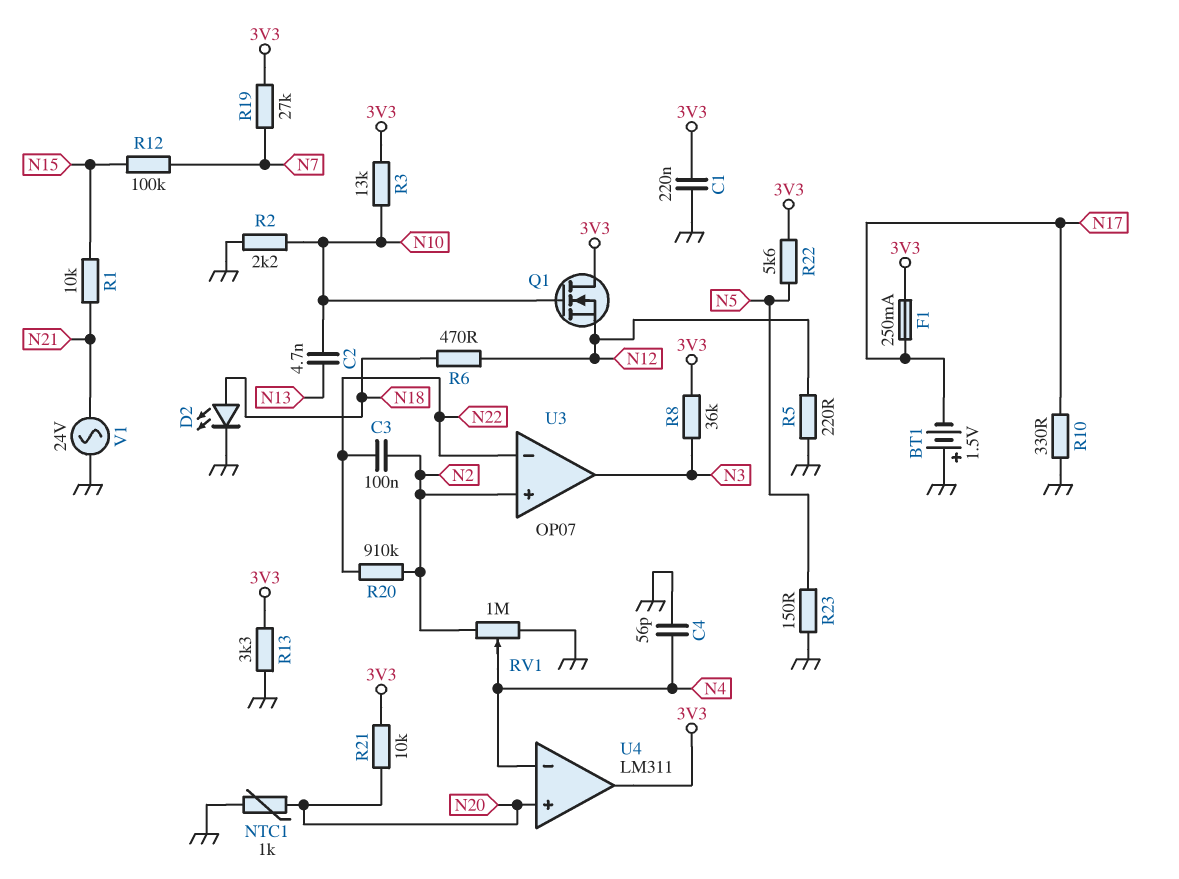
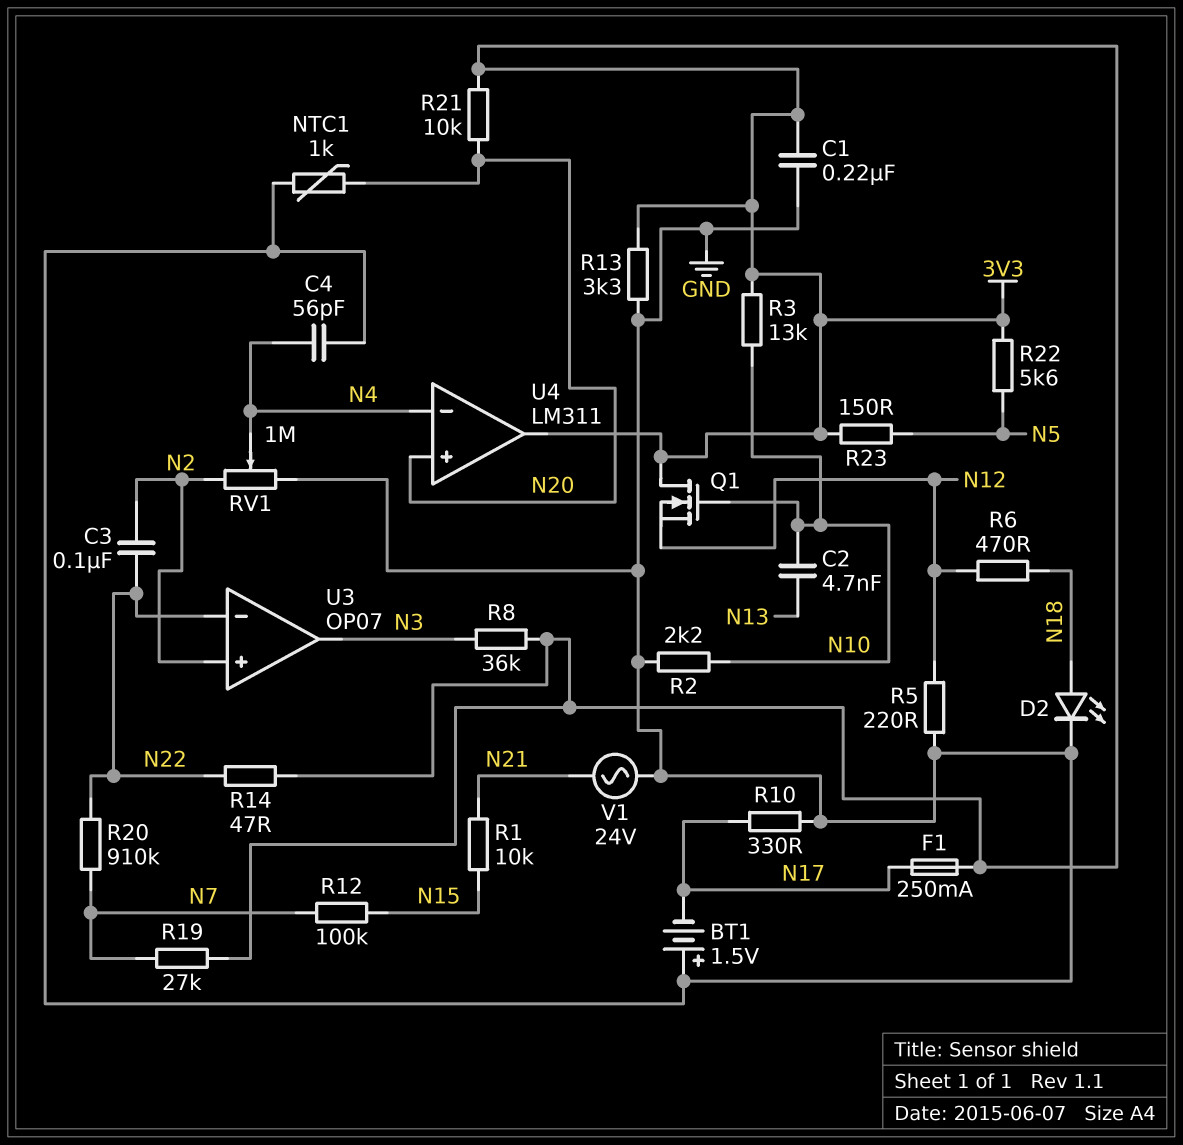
R14: none -> 47 (3V3, N22)
R20: 910k (N2, N22) -> 910k (N7, N22)
R23: 150 (GND, N5) -> 150 (3V3, N5)

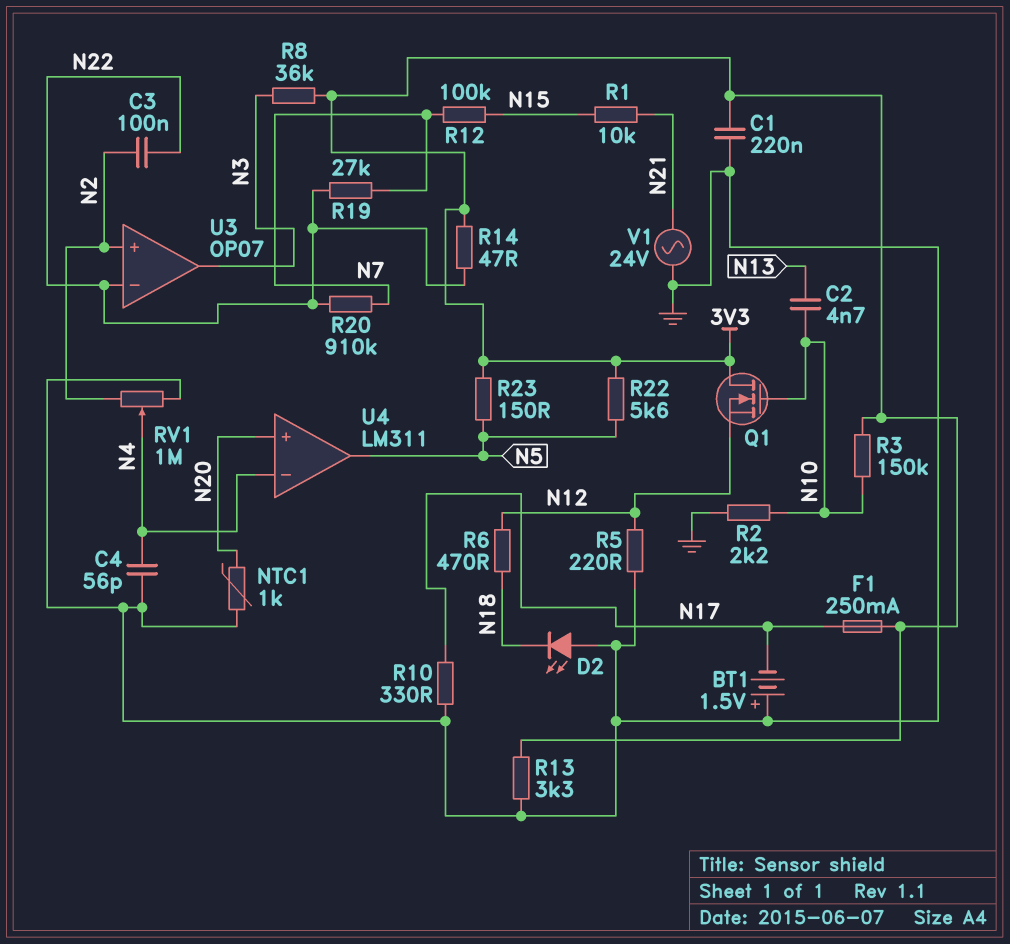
D2: LED (A N18, K GND) -> LED (A GND, K N18)
R3: 13k (3V3, N10) -> 150k (3V3, N10)
R19: 27k (3V3, N7) -> 27k (N7, N22)
R21: 10k (3V3, N20) -> none
U4 pin out: 3V3 -> N5

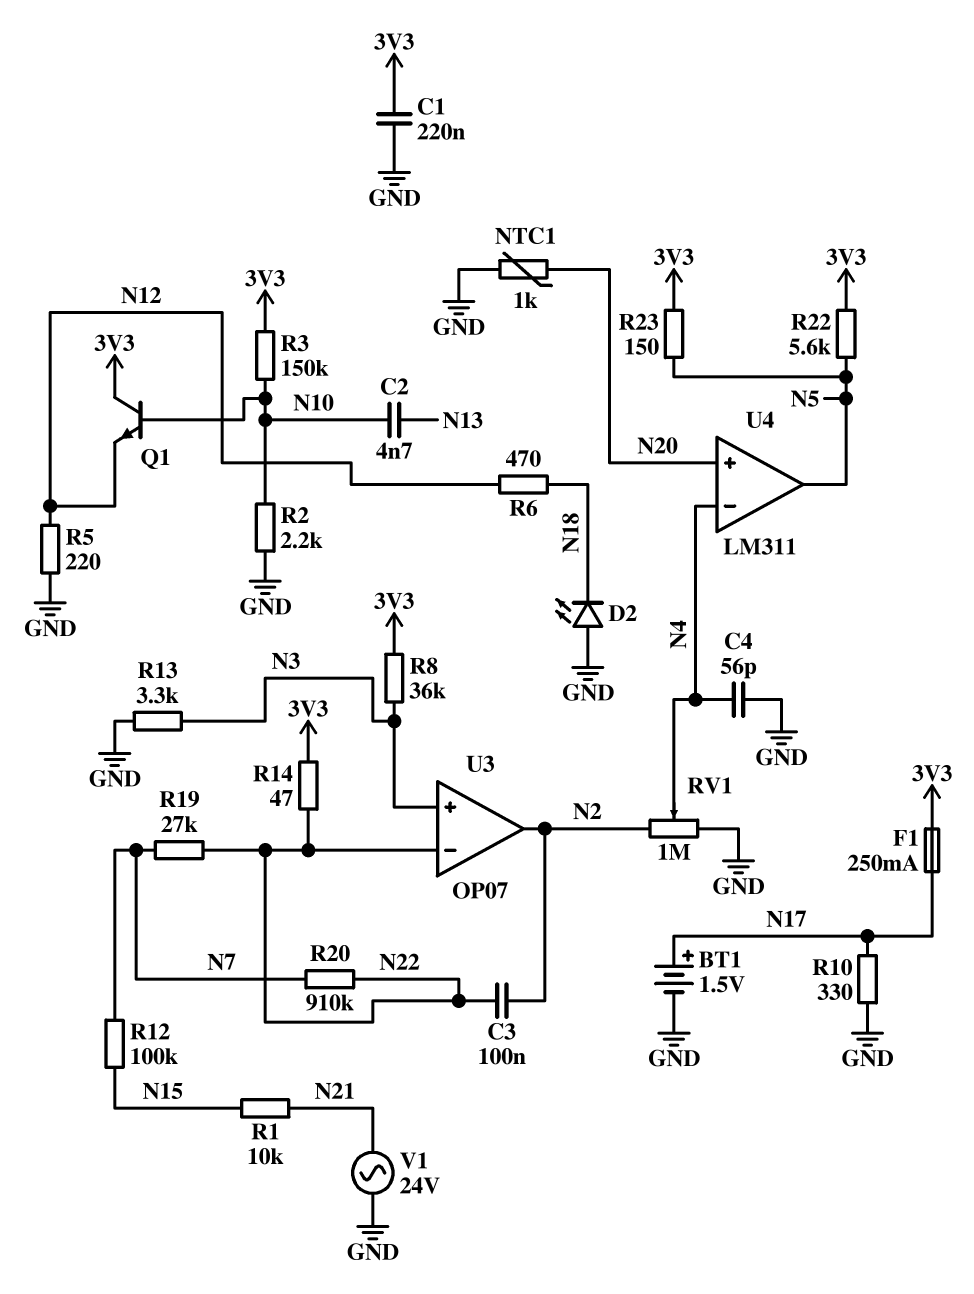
BT1: 1.5V (plus GND, minus N17) -> 1.5V (plus N17, minus GND)
Q1: NMOS (G N10, D 3V3, S N12) -> NPN (B N10, C 3V3, E N12)
R13: 3.3k (3V3, GND) -> 3.3k (GND, N3)
U3 pin in+: N2 -> N3
U3 pin out: N3 -> N2

